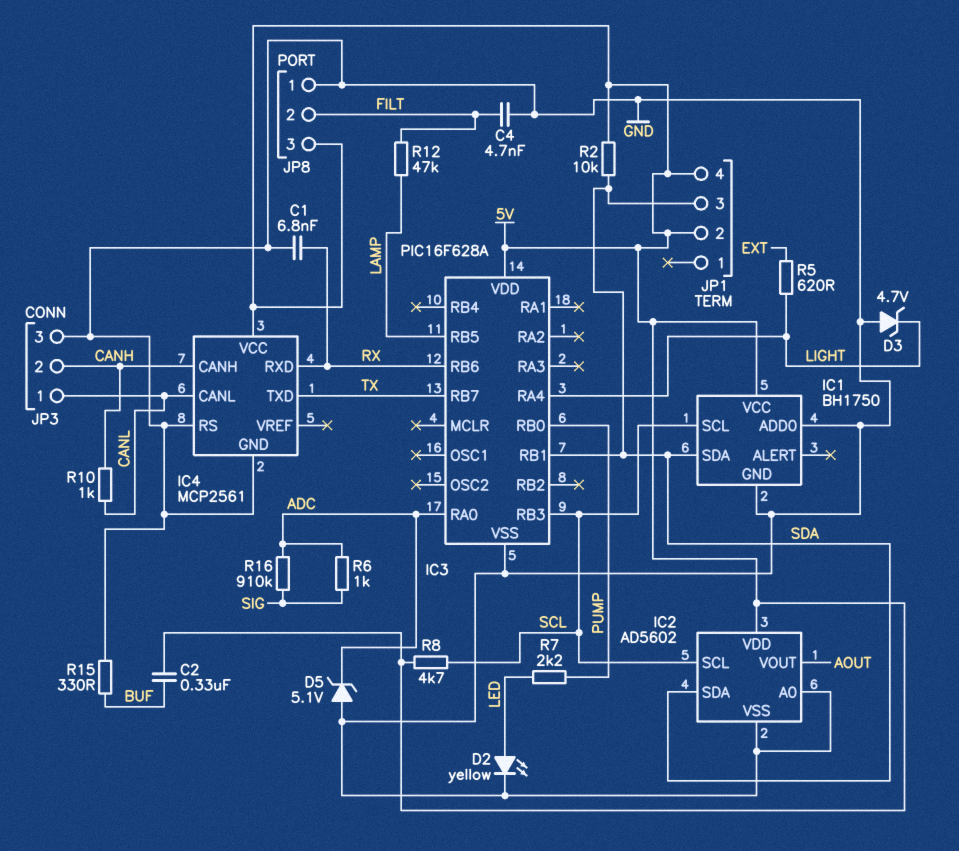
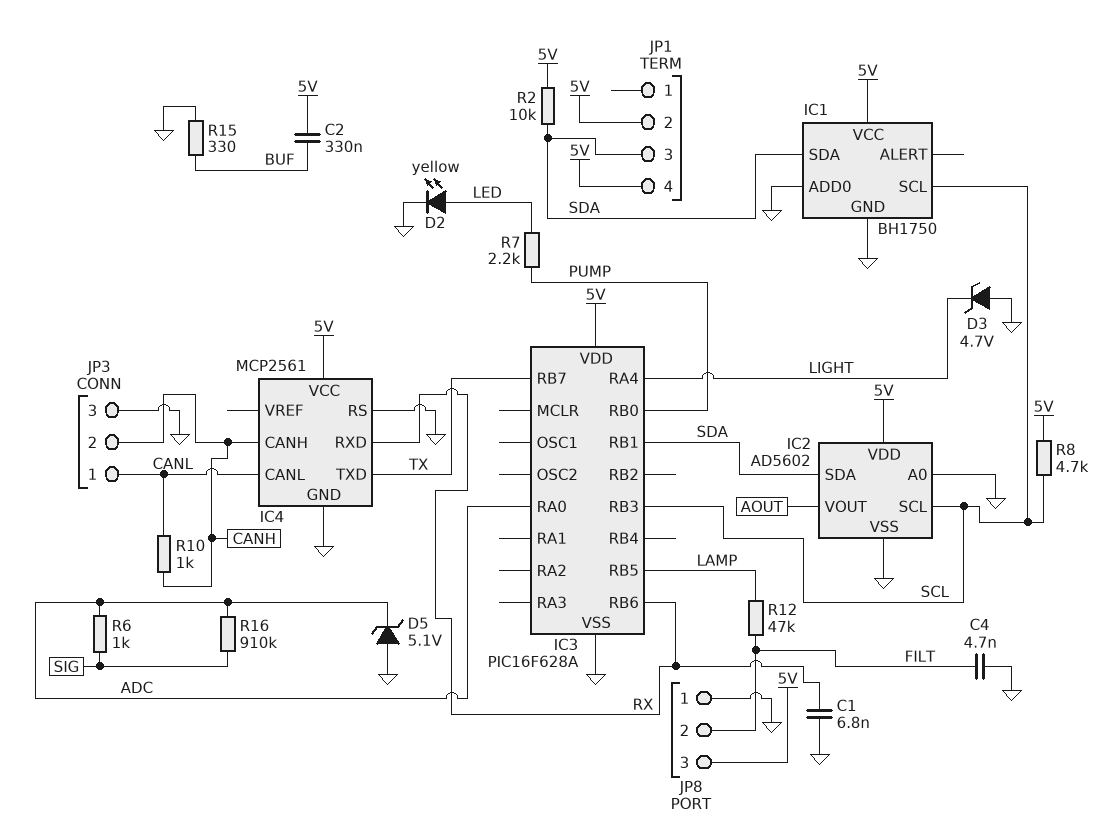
R5: 620 (EXT, LIGHT) -> none

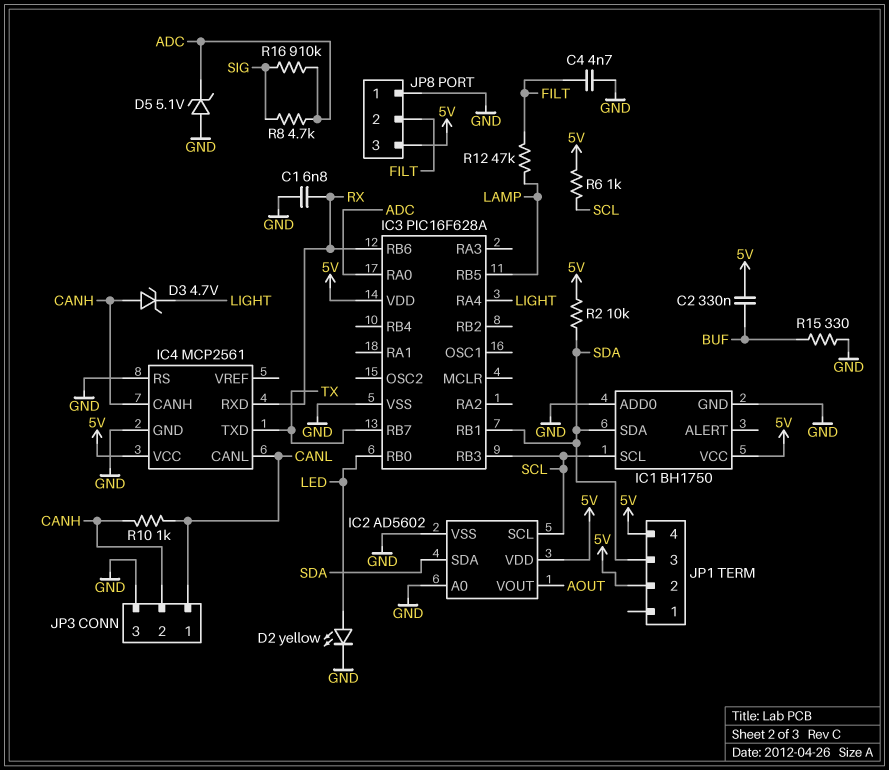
D3: zener 4.7V (A GND, K LIGHT) -> zener 4.7V (A CANH, K LIGHT)
IC3 pin RB0: PUMP -> LED
R6: 1k (ADC, SIG) -> 1k (5V, SCL)
R7: 2.2k (LED, PUMP) -> none
R8: 4.7k (5V, SCL) -> 4.7k (ADC, SIG)

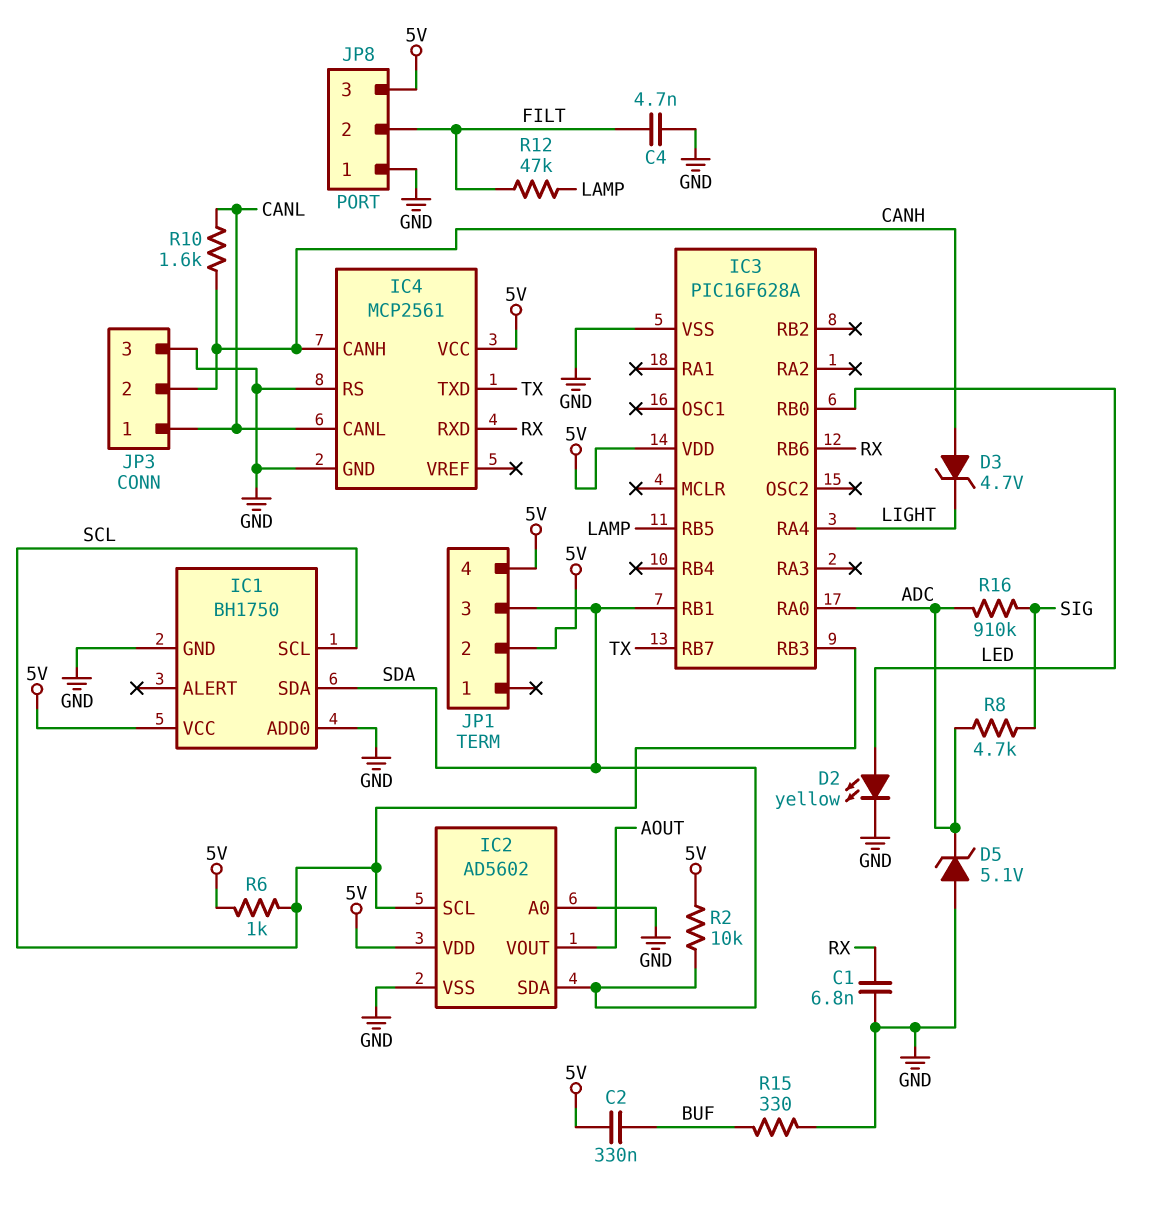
R10: 1k (CANH, CANL) -> 1.6k (CANH, CANL)

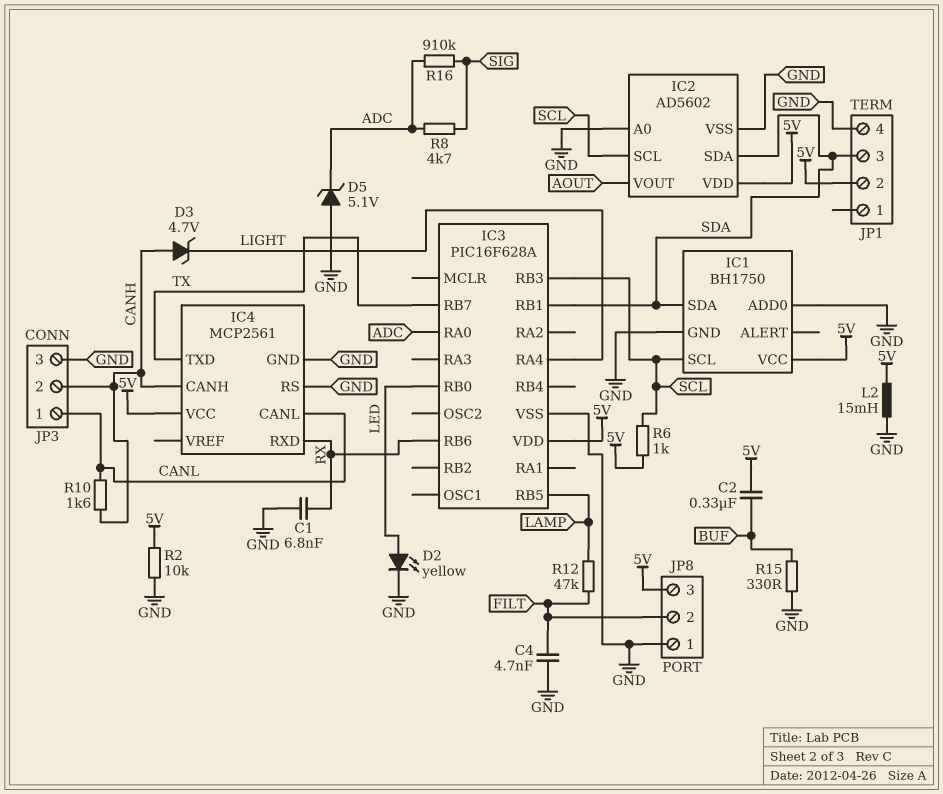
JP1 pin 4: 5V -> GND
L2: none -> 15mH (5V, GND)
R2: 10k (5V, SDA) -> 10k (5V, GND)

